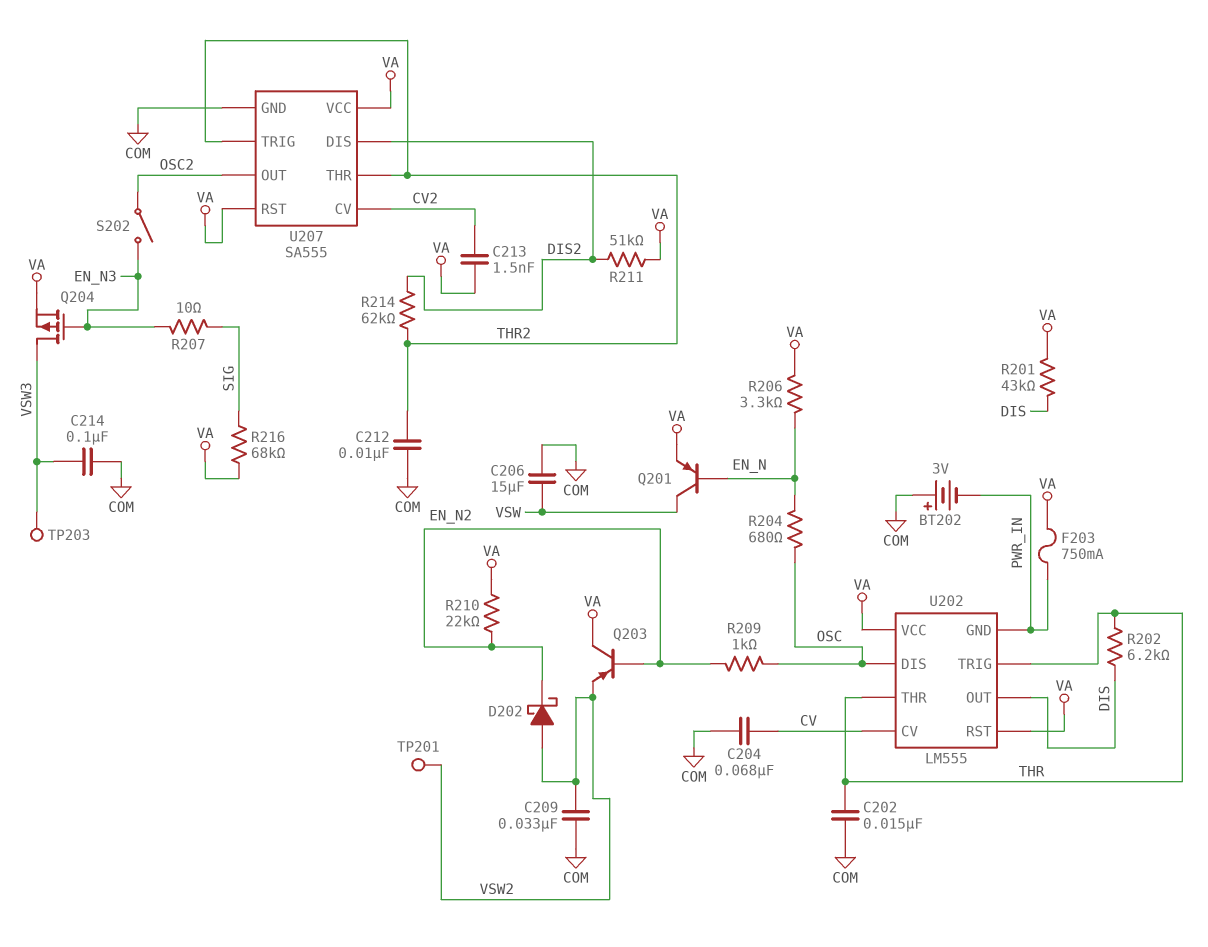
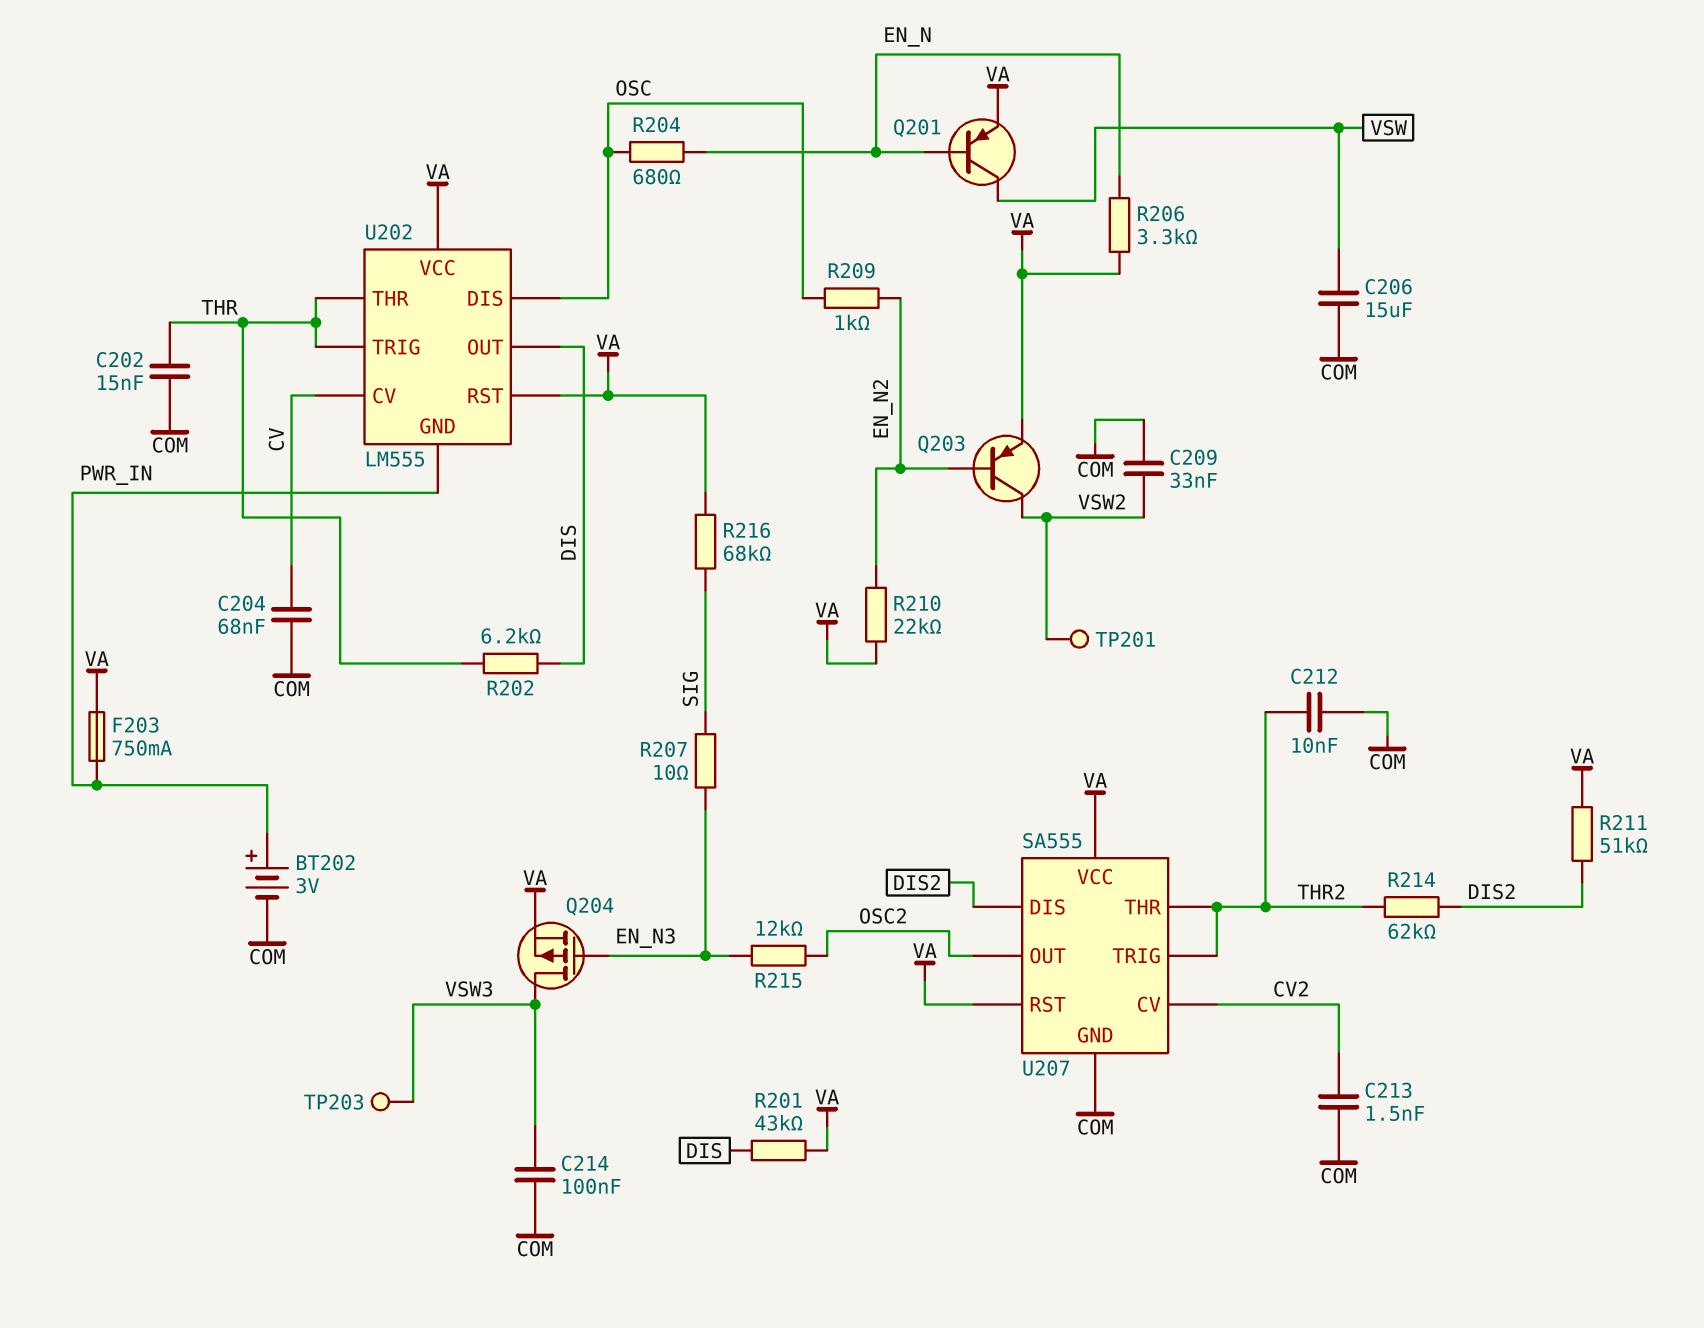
BT202: 3V (plus COM, minus PWR_IN) -> 3V (plus PWR_IN, minus COM)
C213: 1.5nF (CV2, VA) -> 1.5nF (COM, CV2)
D202: schottky (A VSW2, K EN_N2) -> none
Q203: PNP (B EN_N2, C VA, E VSW2) -> PNP (B EN_N2, C VSW2, E VA)
R215: none -> 12k (EN_N3, OSC2)
S202: switch (EN_N3, OSC2) -> none

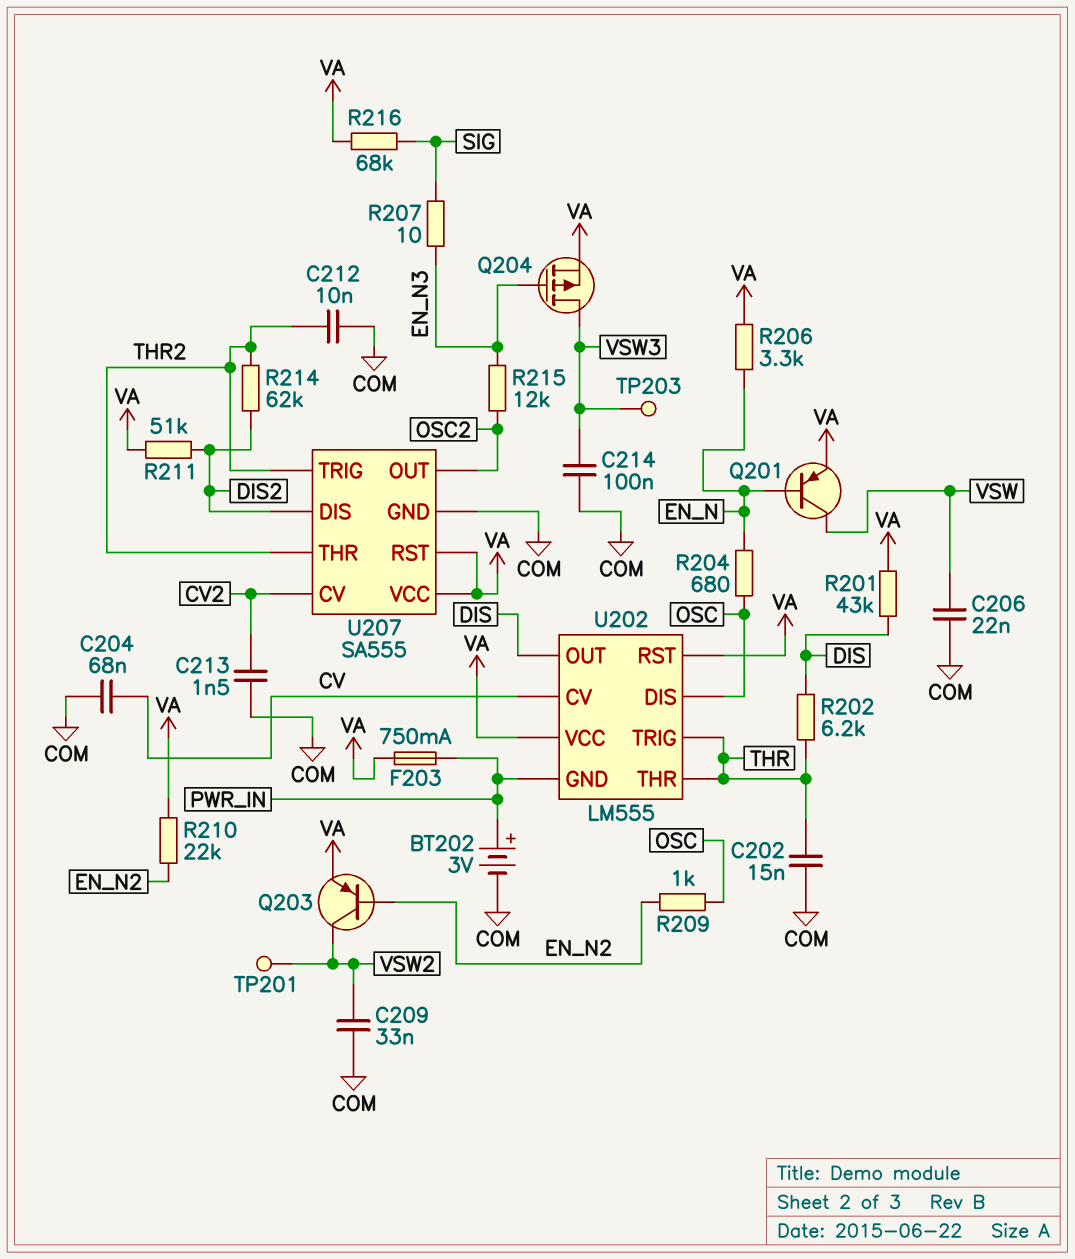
C206: 15uF (COM, VSW) -> 22nF (COM, VSW)

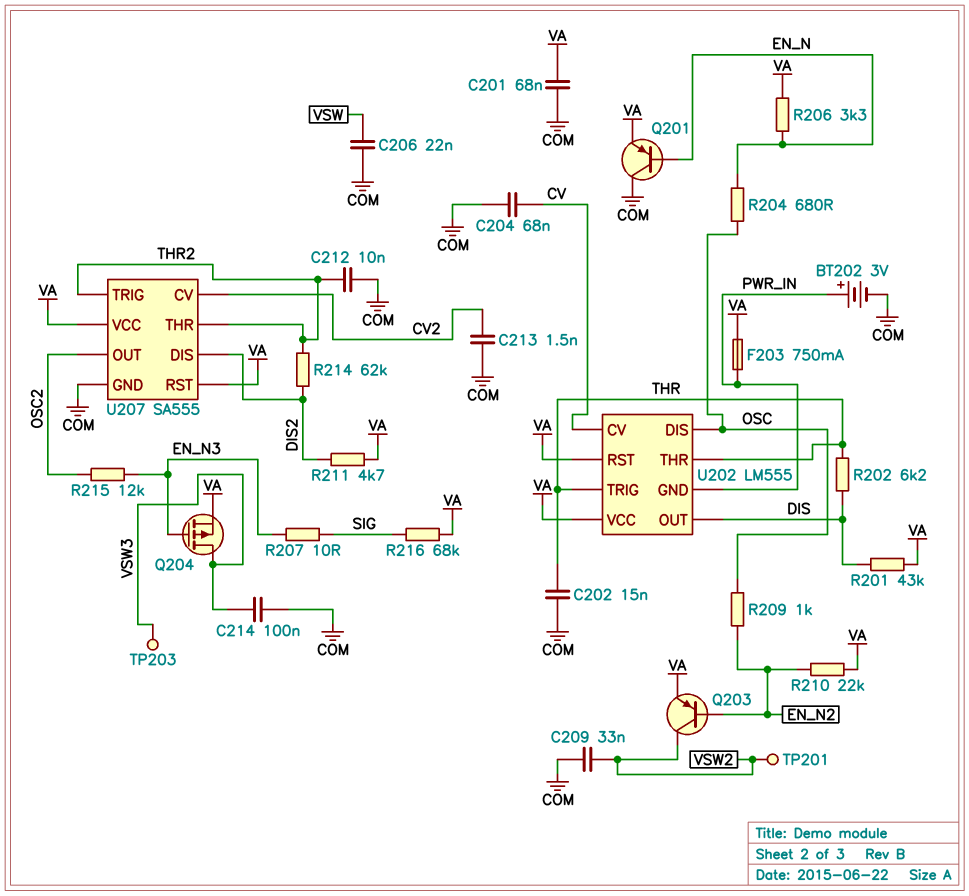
C201: none -> 68nF (COM, VA)
Q201: PNP (B EN_N, C VSW, E VA) -> PNP (B EN_N, C COM, E VA)
R211: 51k (DIS2, VA) -> 4.7k (DIS2, VA)

